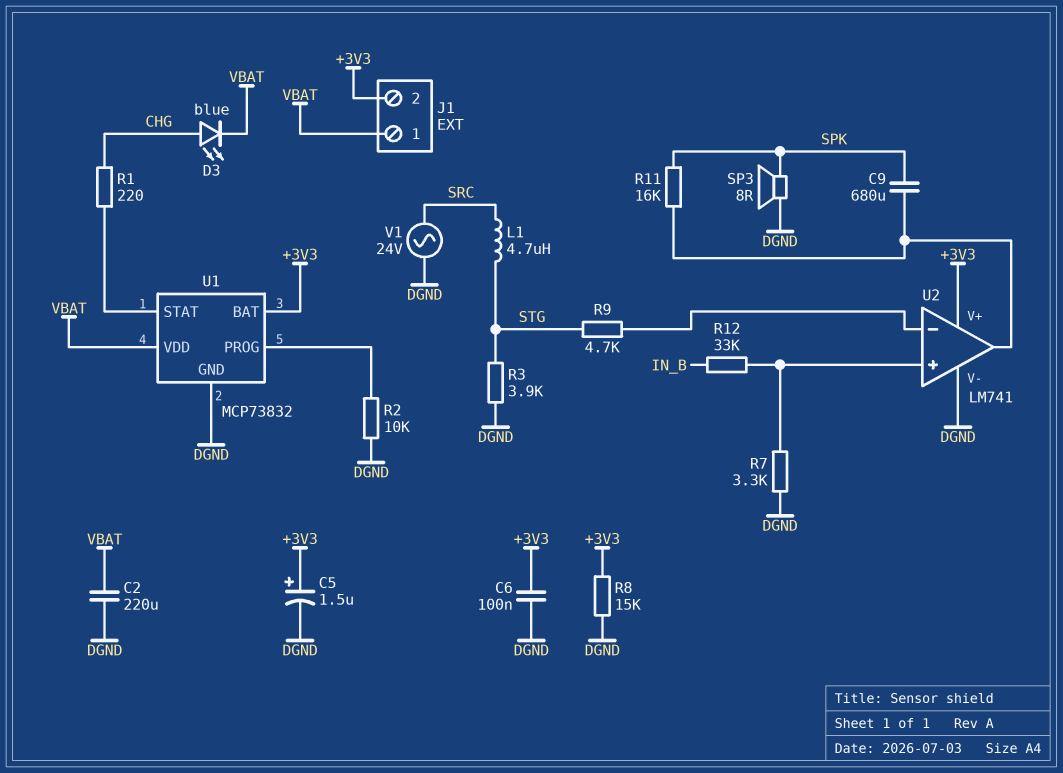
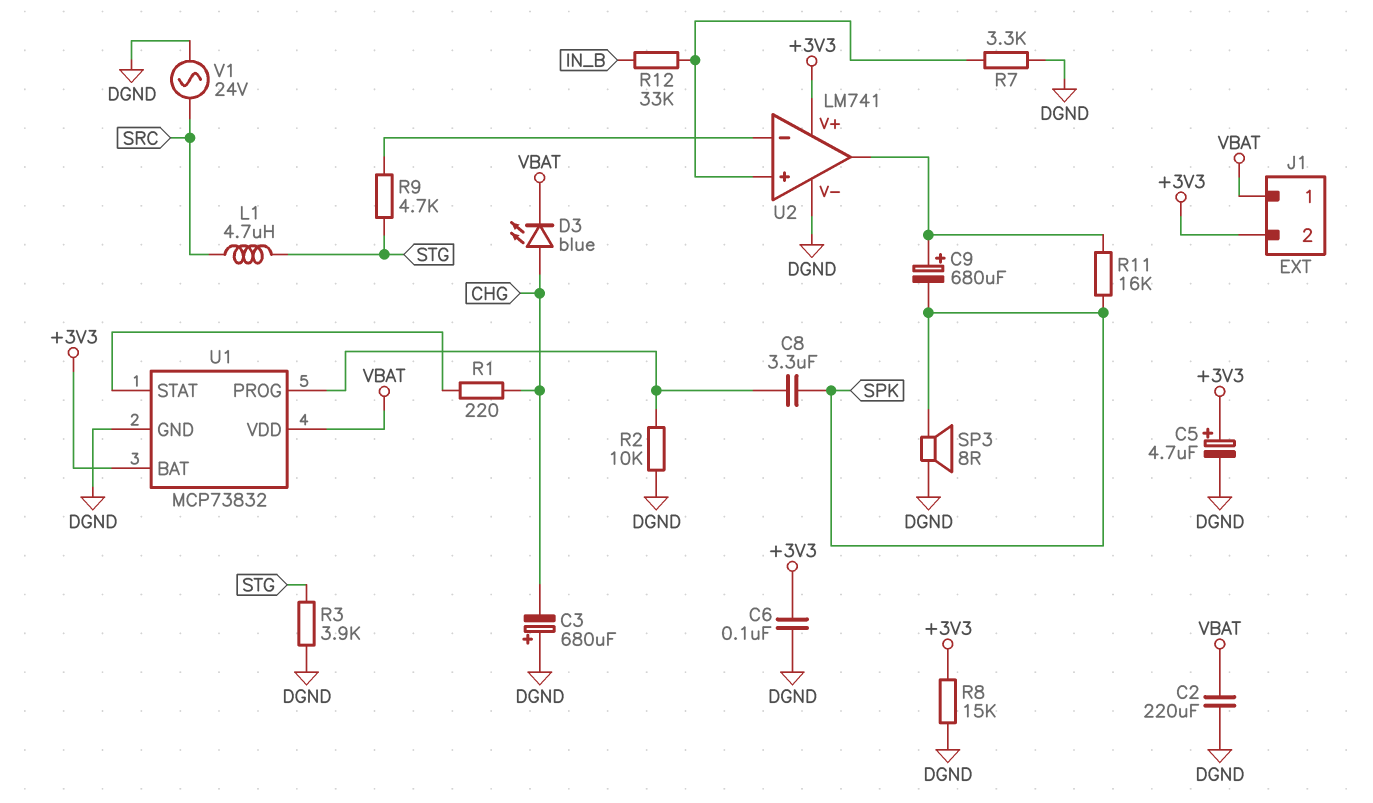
C3: none -> 680uF (plus DGND, minus CHG)
C5: 1.5uF (plus +3V3, minus DGND) -> 4.7uF (plus +3V3, minus DGND)
C8: none -> 3.3uF (SPK, U1/PROG)
C9: 680uF (SPK, U2/out) -> 680uF (plus U2/out, minus SPK)

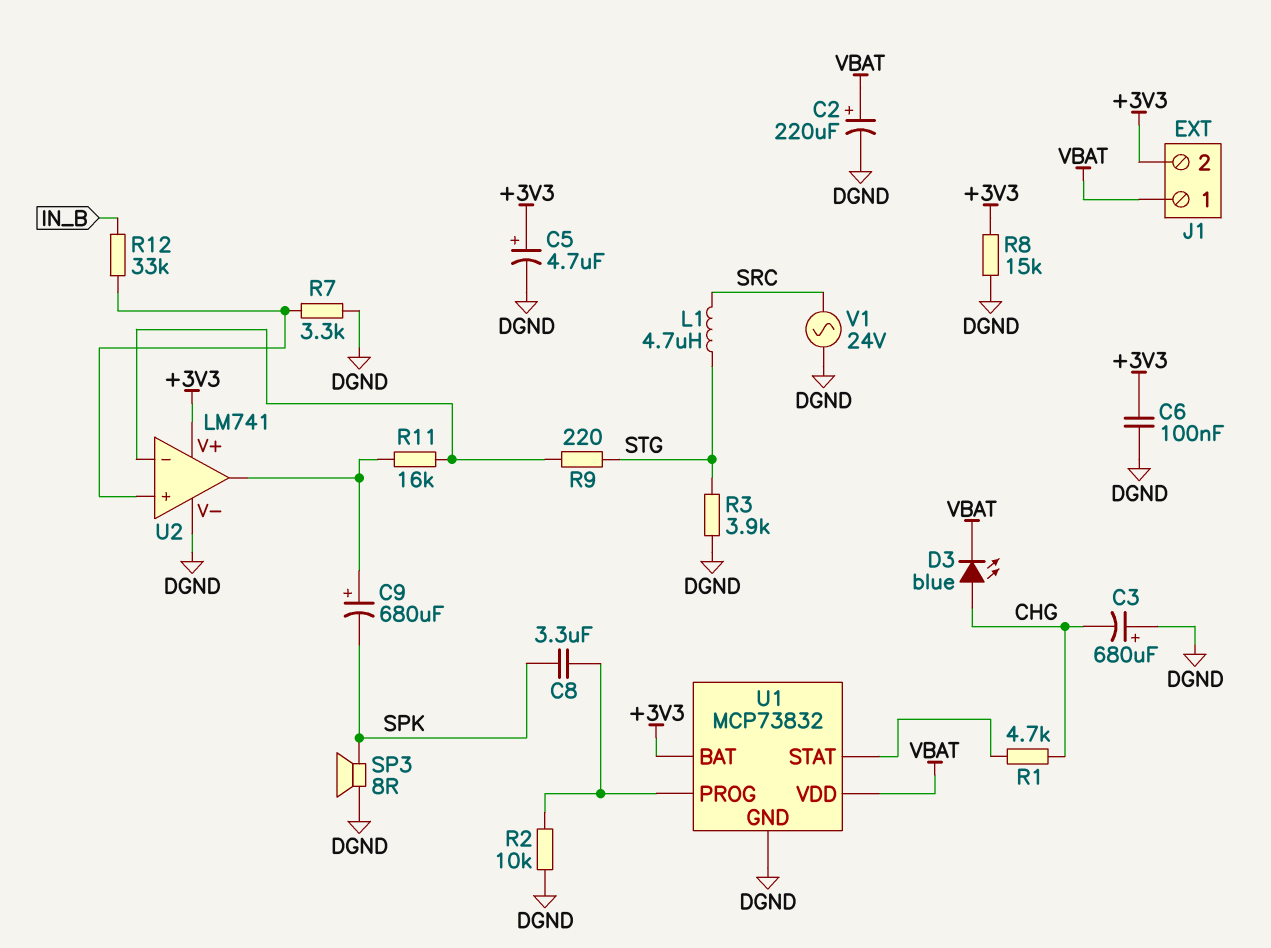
C2: 220uF (DGND, VBAT) -> 220uF (plus VBAT, minus DGND)
R1: 220 (CHG, U1/STAT) -> 4.7k (CHG, U1/STAT)
R9: 4.7k (STG, U2/in-) -> 220 (STG, U2/in-)
R11: 16k (SPK, U2/out) -> 16k (U2/in-, U2/out)

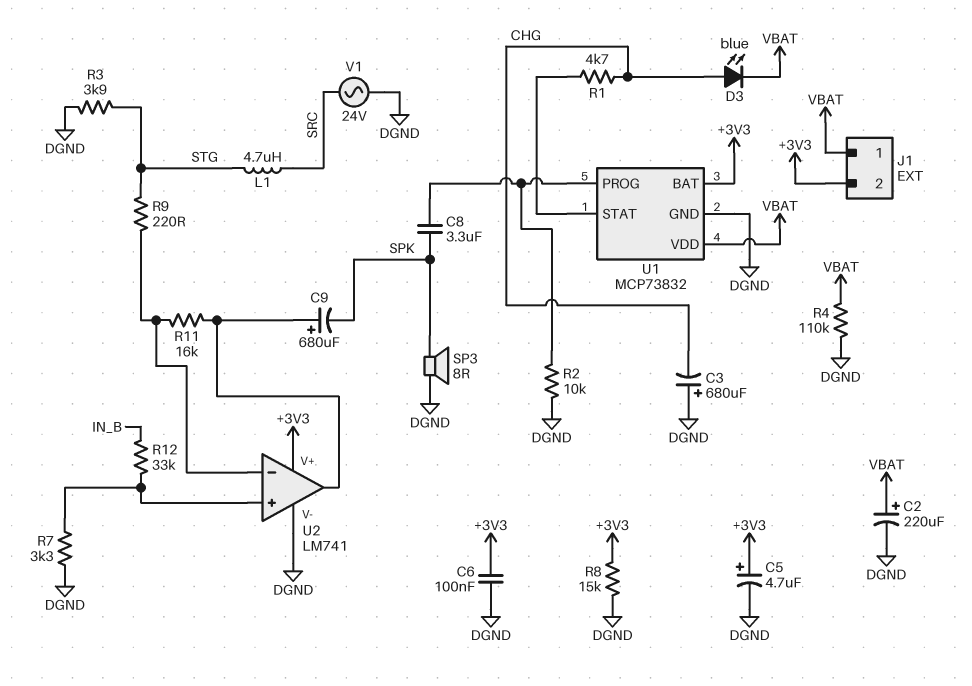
R4: none -> 110k (DGND, VBAT)

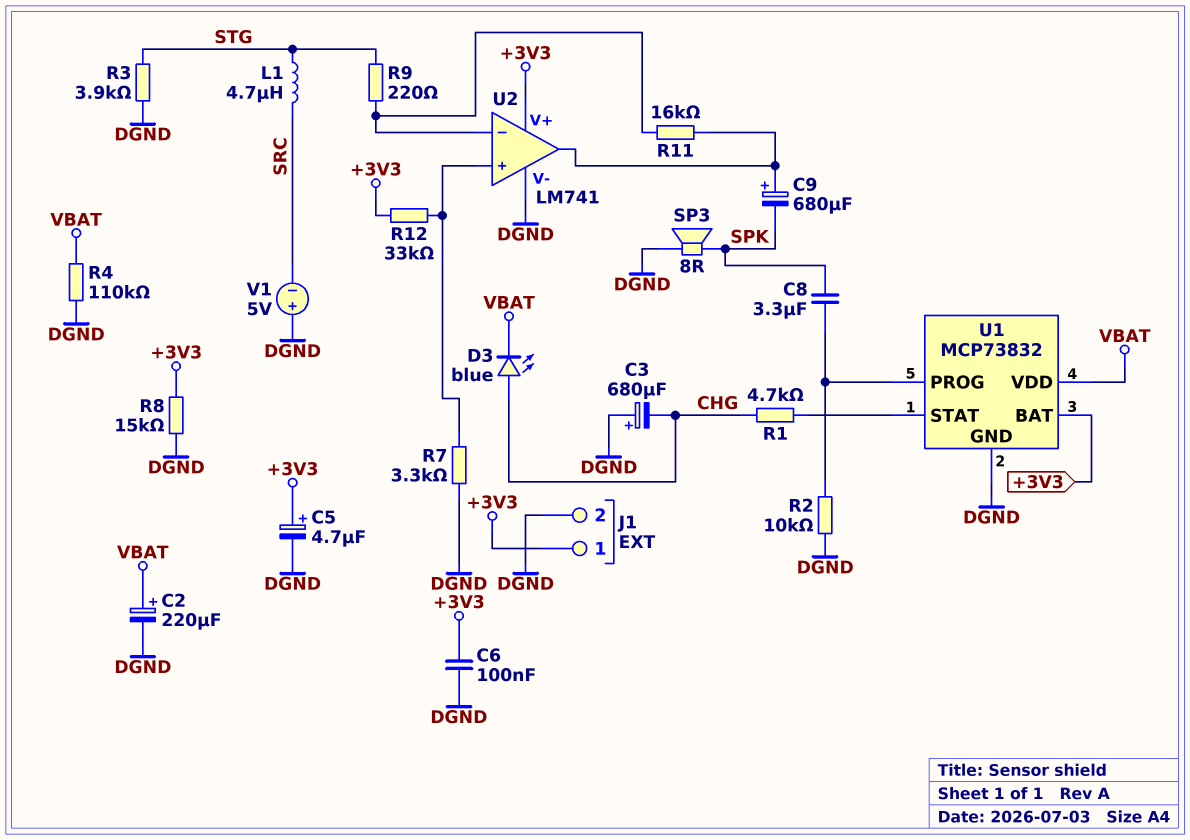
J1 pin 1: VBAT -> +3V3
J1 pin 2: +3V3 -> DGND
R12: 33k (IN_B, U2/in+) -> 33k (+3V3, U2/in+)
V1: AC 24V (DGND, SRC) -> 5V (plus DGND, minus SRC)

